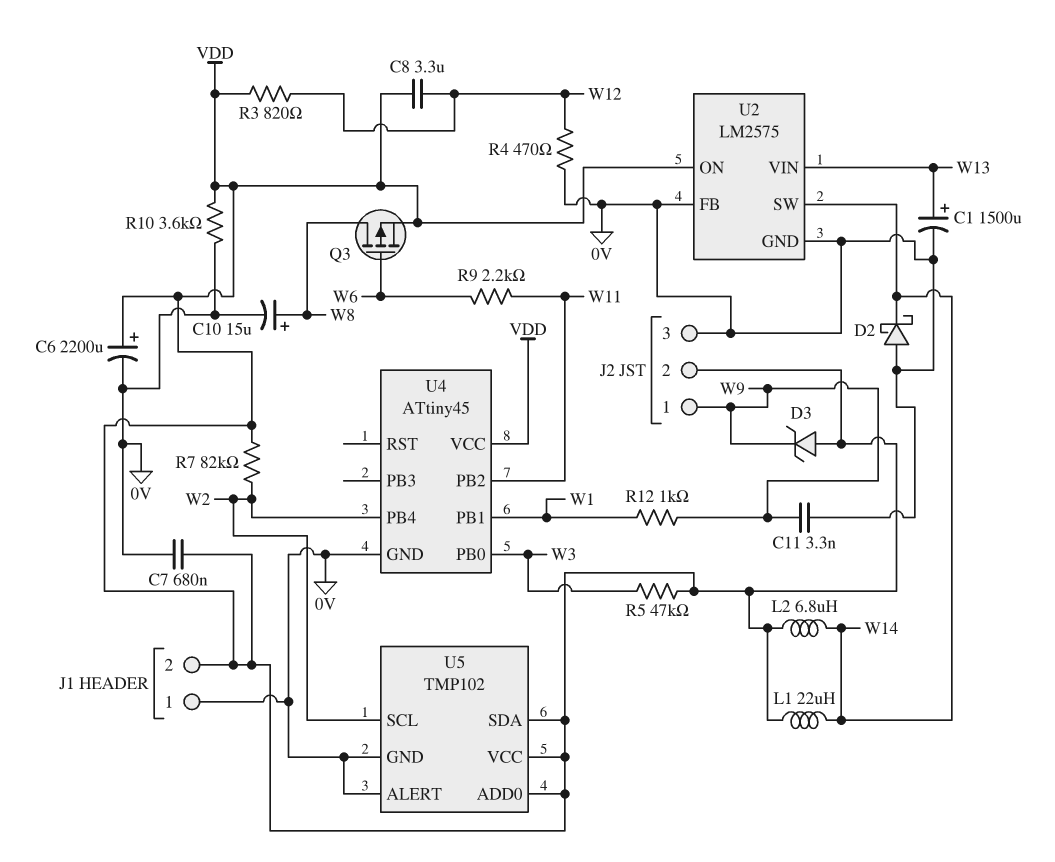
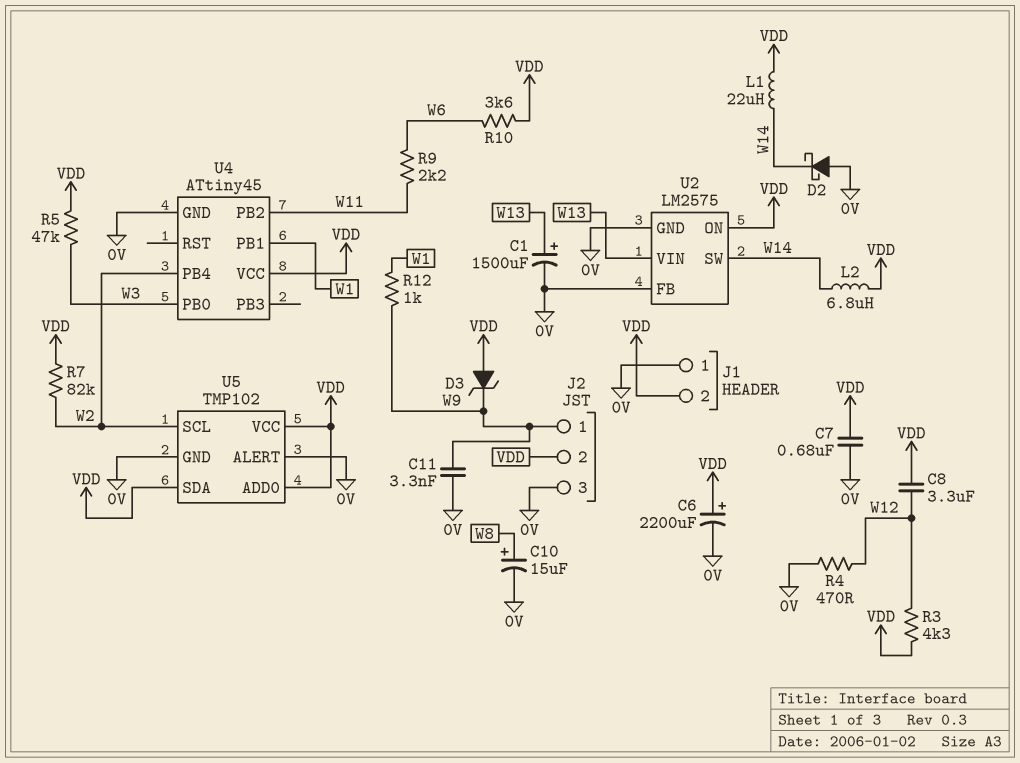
Q3: PMOS (G W6, D W8, S VDD) -> none
R3: 820 (VDD, W12) -> 4.3k (VDD, W12)
R10: 3.6k (0V, VDD) -> 3.6k (VDD, W6)

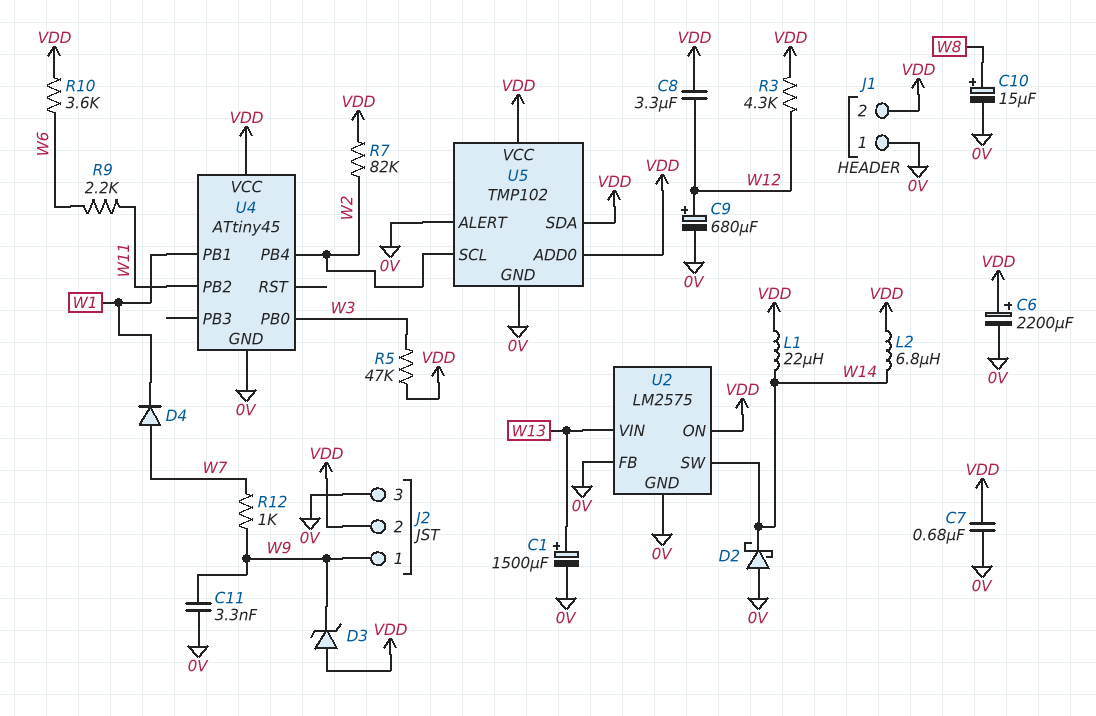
C9: none -> 680uF (plus W12, minus 0V)
D4: none -> diode (A W7, K W1)
R4: 470 (0V, W12) -> none
R12: 1k (W1, W9) -> 1k (W7, W9)

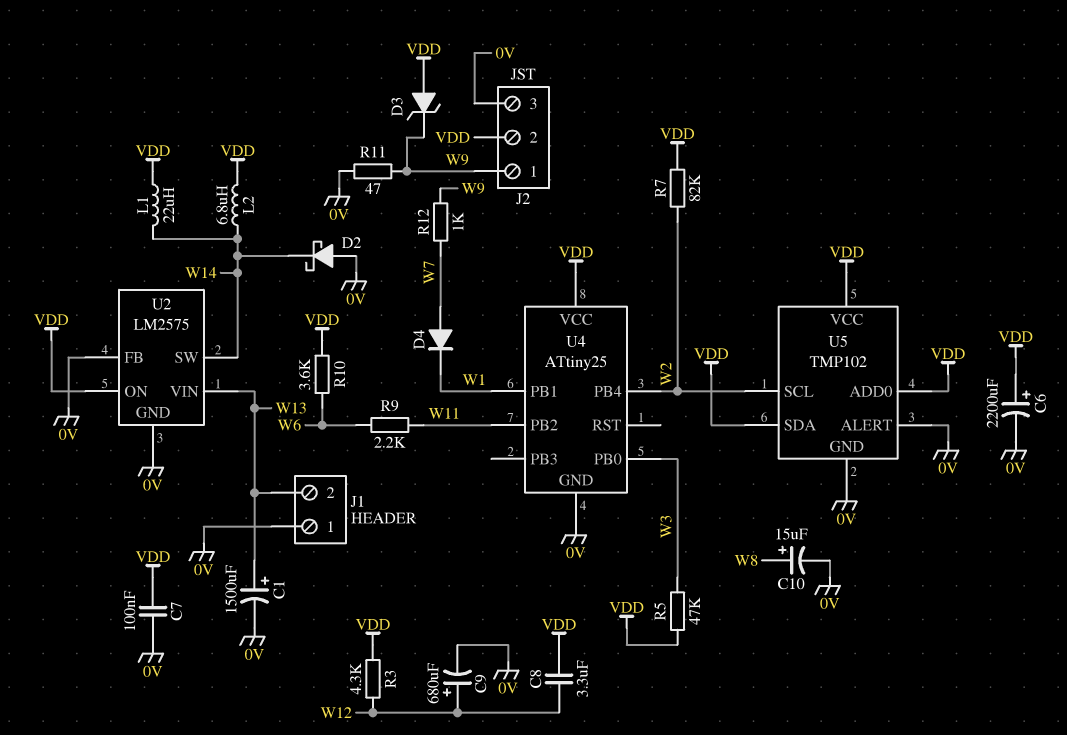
C7: 680nF (0V, VDD) -> 100nF (0V, VDD)
C11: 3.3nF (0V, W9) -> none
J1 pin 2: VDD -> W13
R11: none -> 47 (0V, W9)
U4: ATtiny45 -> ATtiny25

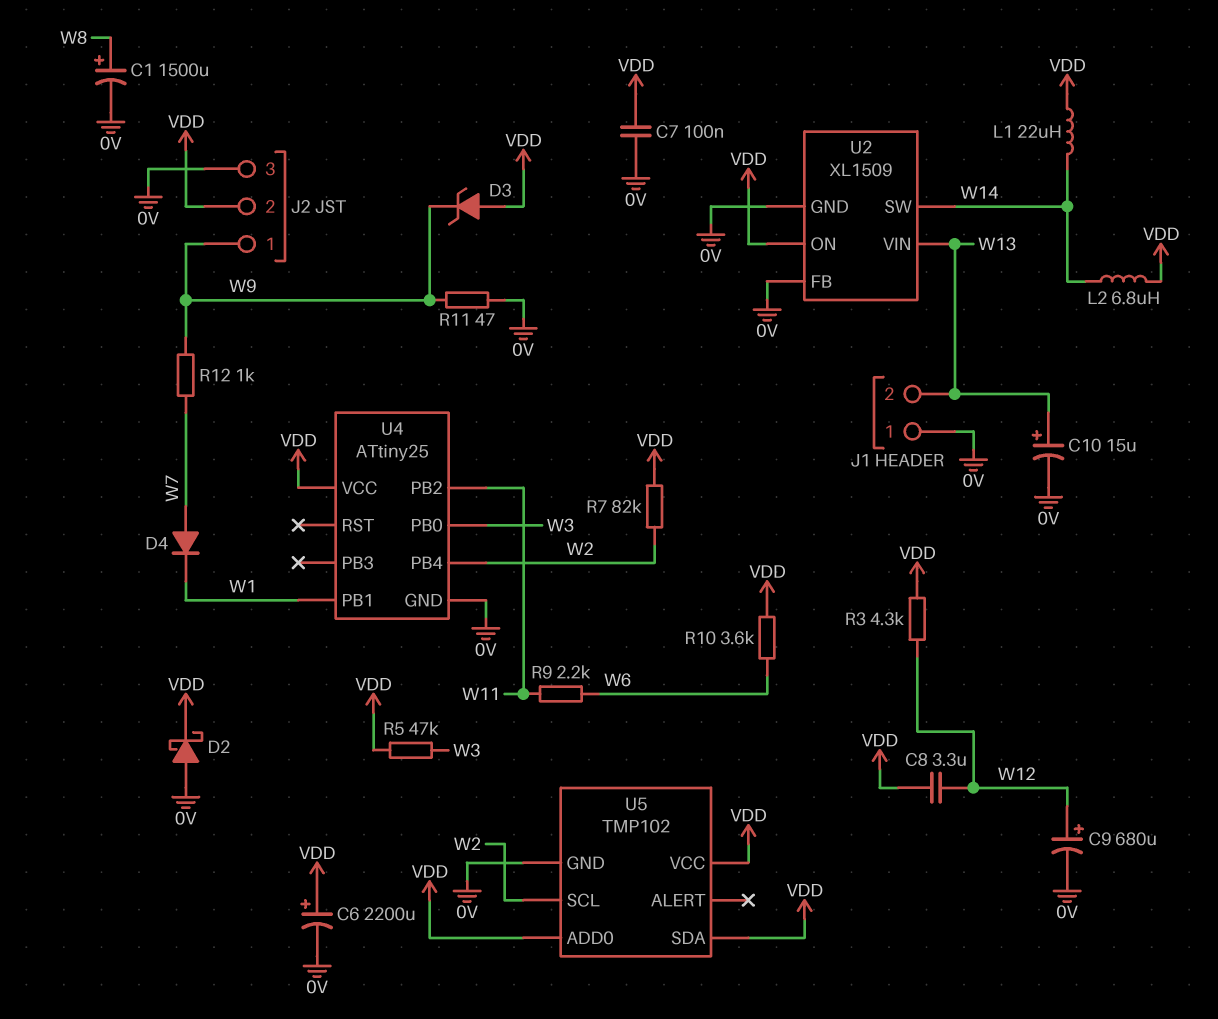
C1: 1500uF (plus W13, minus 0V) -> 1500uF (plus W8, minus 0V)
C10: 15uF (plus W8, minus 0V) -> 15uF (plus W13, minus 0V)
D2: schottky (A 0V, K W14) -> schottky (A 0V, K VDD)
U2: LM2575 -> XL1509
U5 pin ALERT: 0V -> none

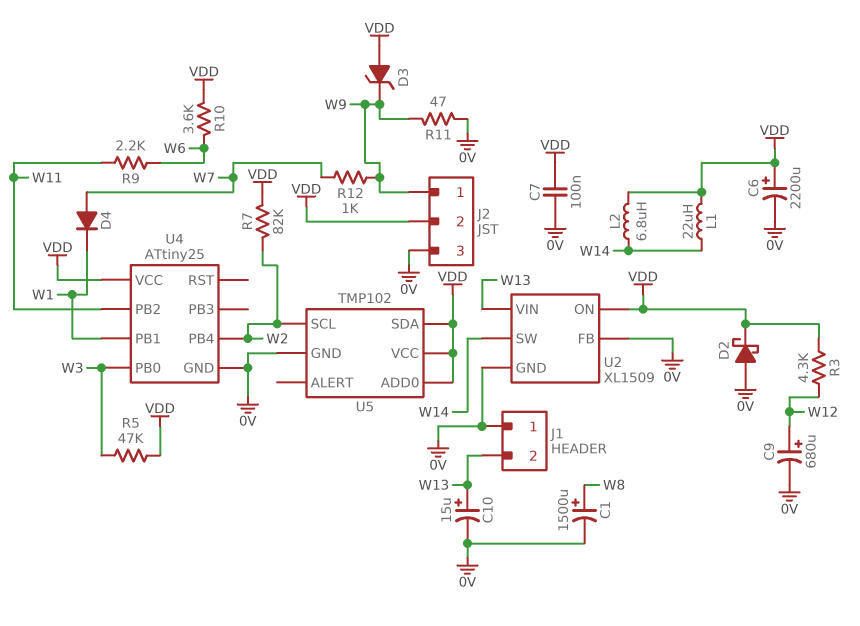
C8: 3.3uF (VDD, W12) -> none

